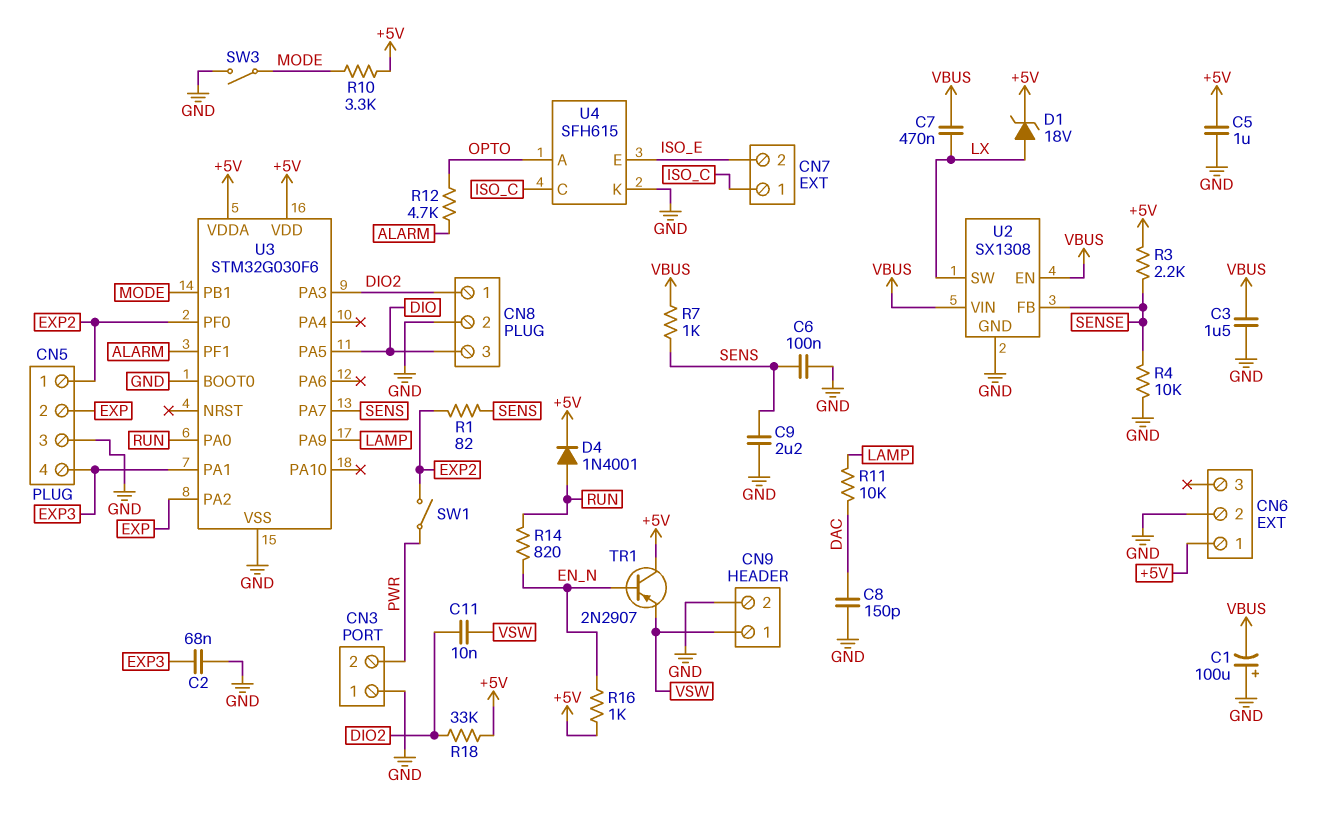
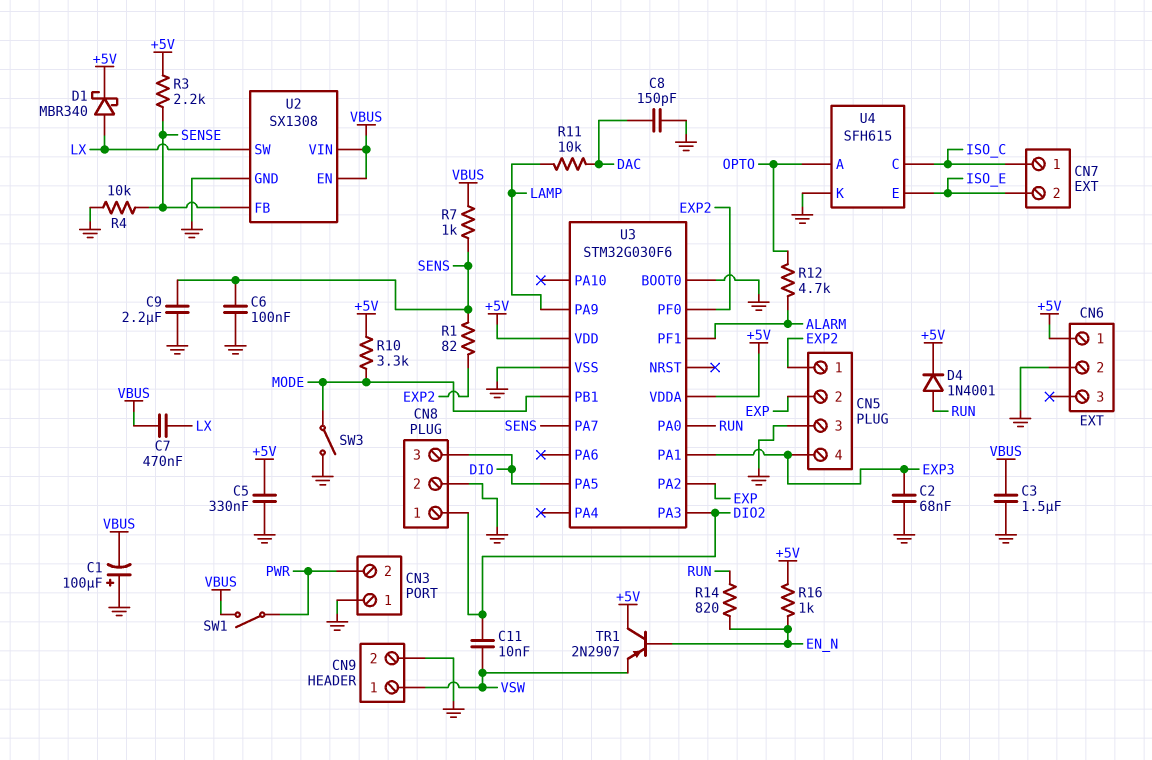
C5: 1uF (+5V, GND) -> 330nF (+5V, GND)
D1: zener 18V (A LX, K +5V) -> schottky MBR340 (A LX, K +5V)
R18: 33k (+5V, DIO2) -> none
SW1: switch (EXP2, PWR) -> switch (PWR, VBUS)

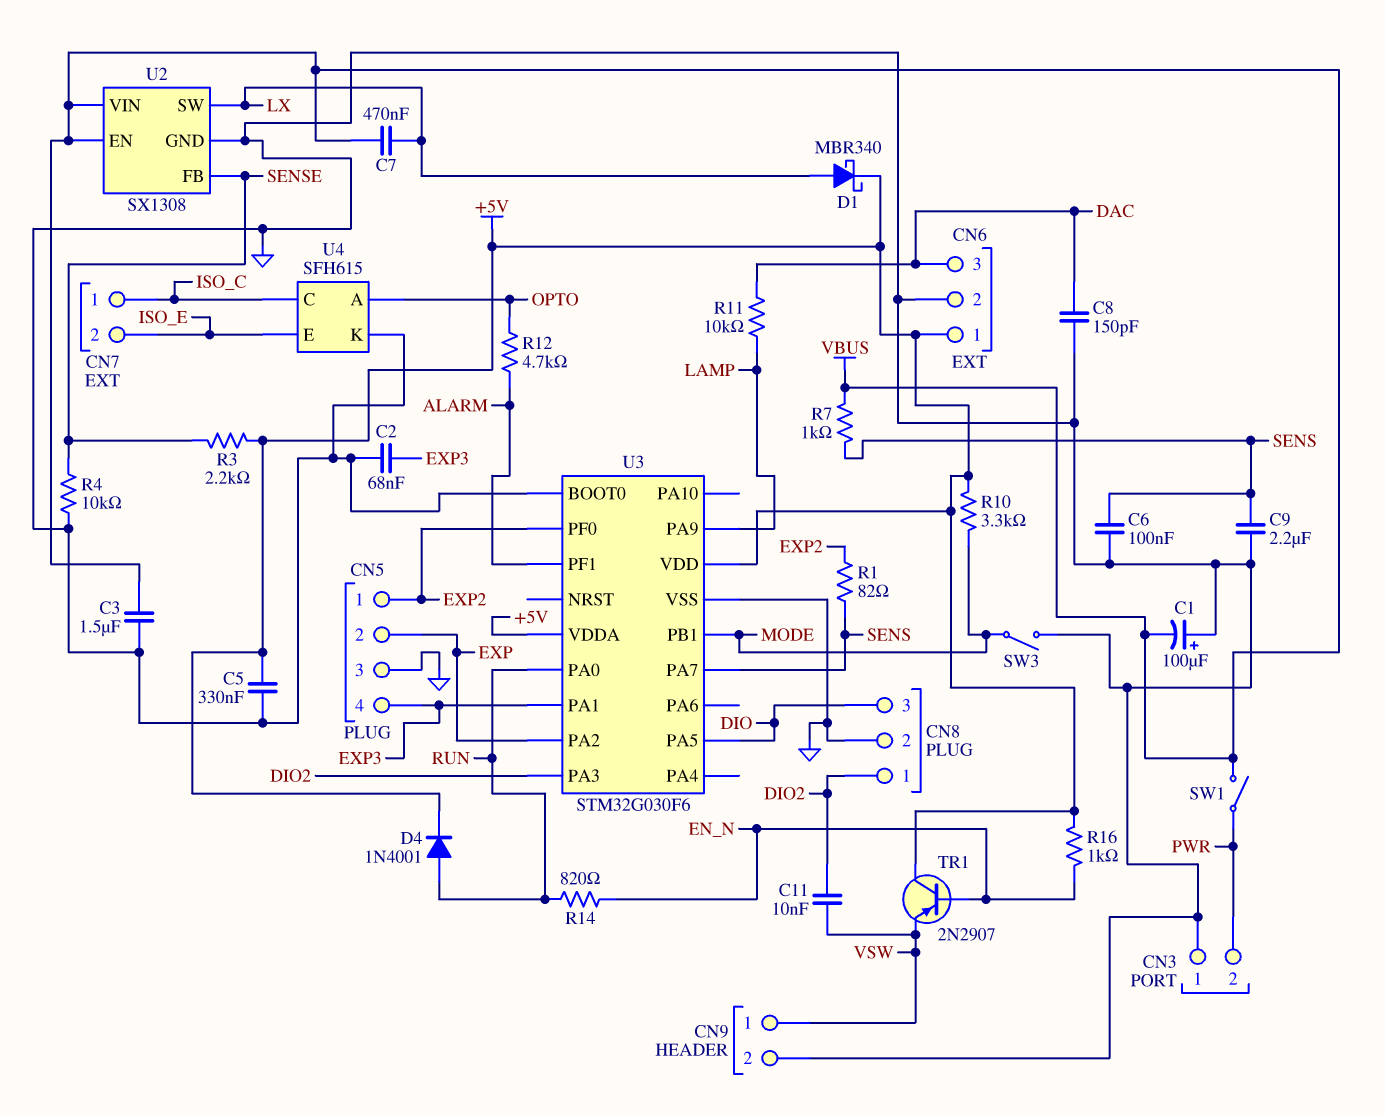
CN6 pin 3: none -> DAC

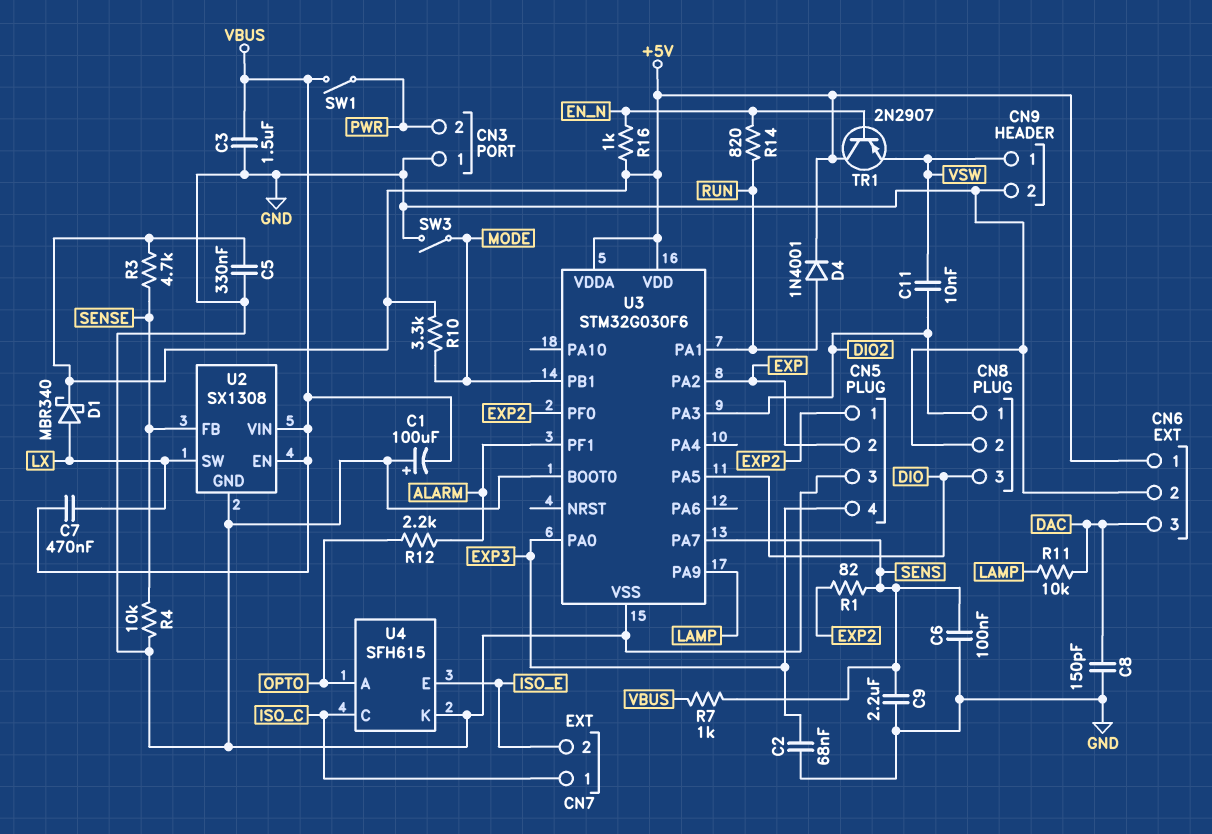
R3: 2.2k (+5V, SENSE) -> 4.7k (+5V, SENSE)
R12: 4.7k (ALARM, OPTO) -> 2.2k (ALARM, OPTO)
U3 pin PA0: RUN -> EXP3
U3 pin PA1: EXP3 -> RUN

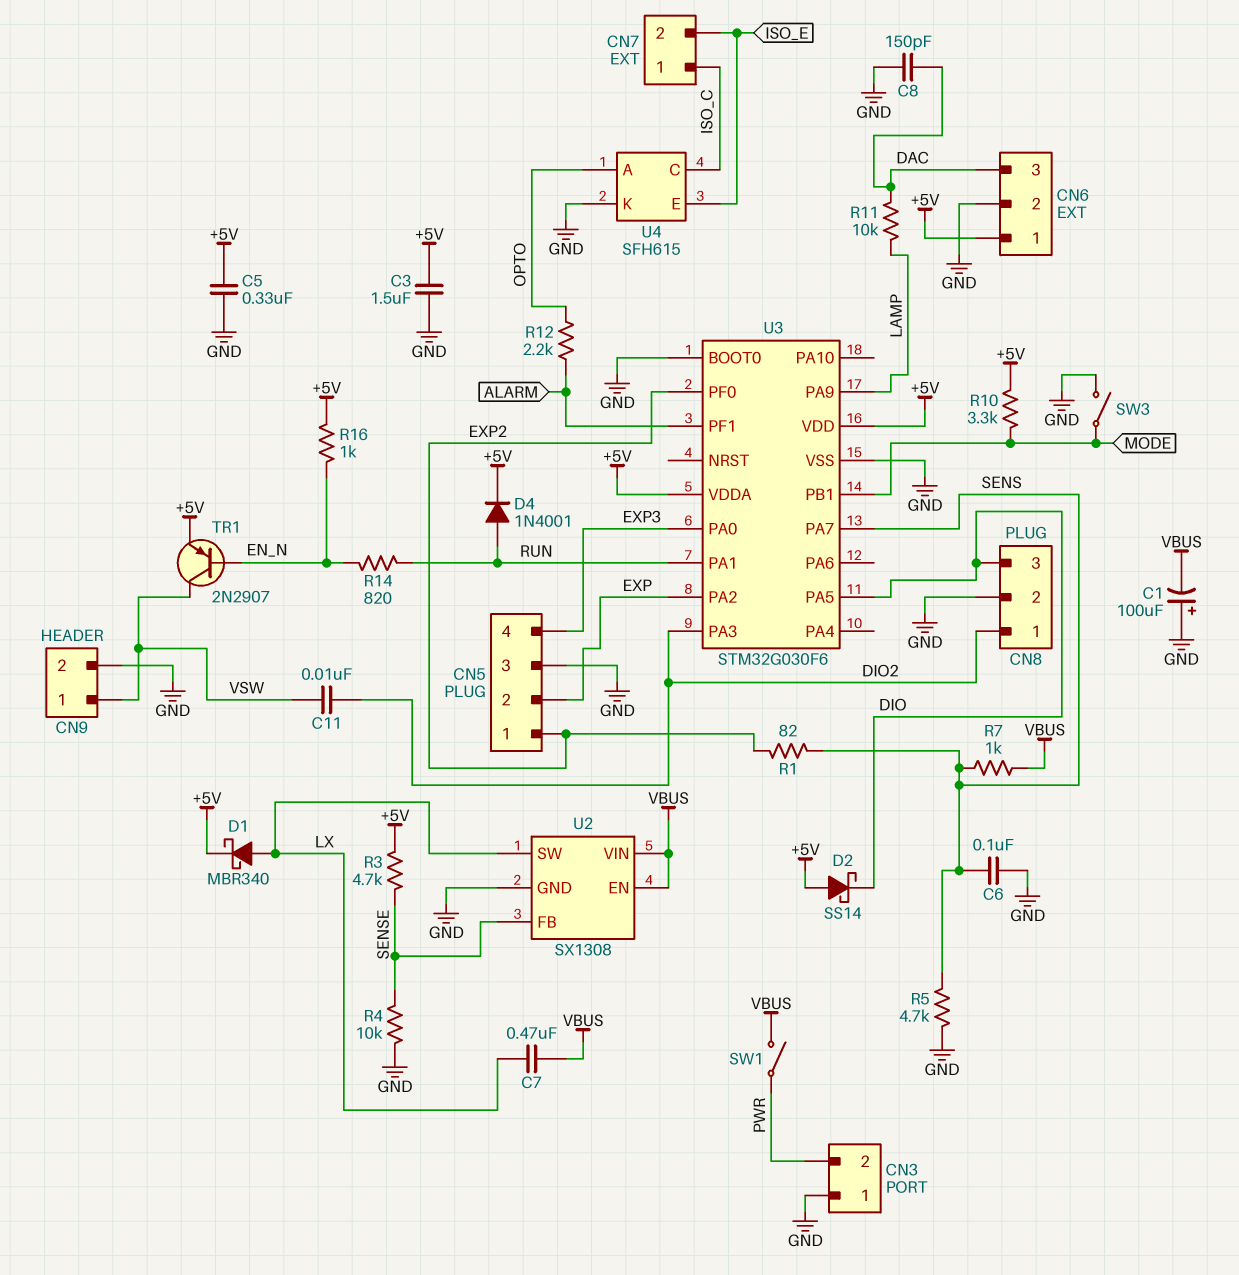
C2: 68nF (EXP3, GND) -> none
C3: 1.5uF (GND, VBUS) -> 1.5uF (+5V, GND)
C9: 2.2uF (GND, SENS) -> none
D2: none -> schottky SS14 (A +5V, K DIO)
R5: none -> 4.7k (GND, SENS)
TR1: PNP 2N2907 (B EN_N, C +5V, E VSW) -> PNP 2N2907 (B EN_N, C VSW, E +5V)

